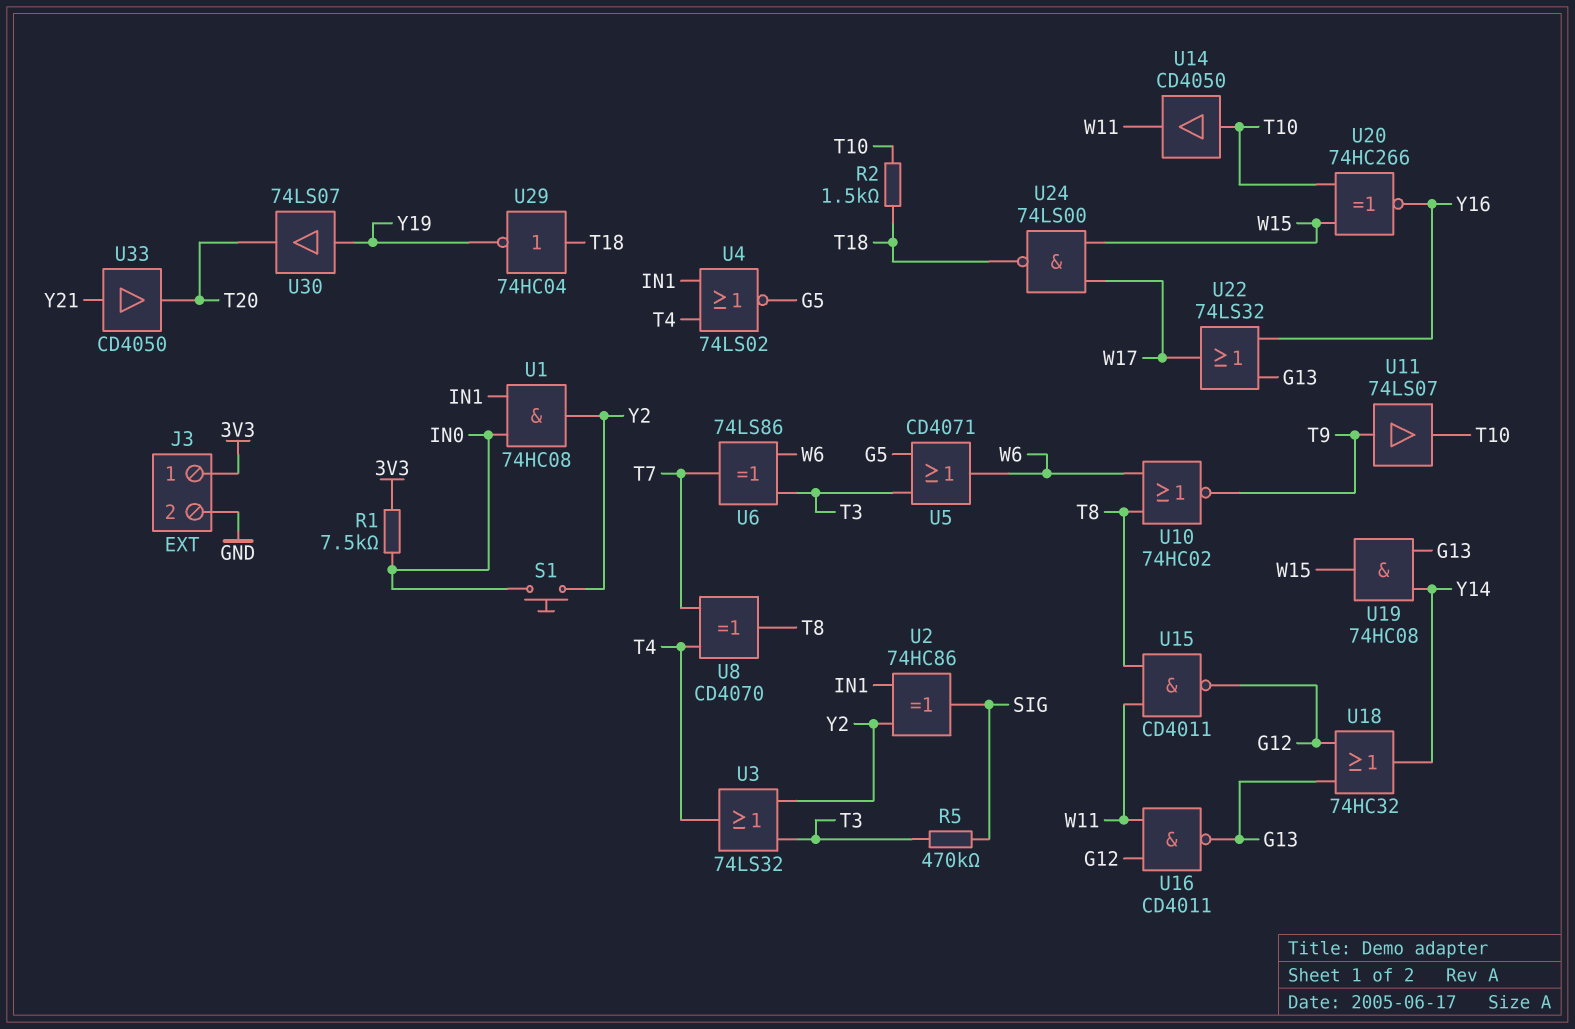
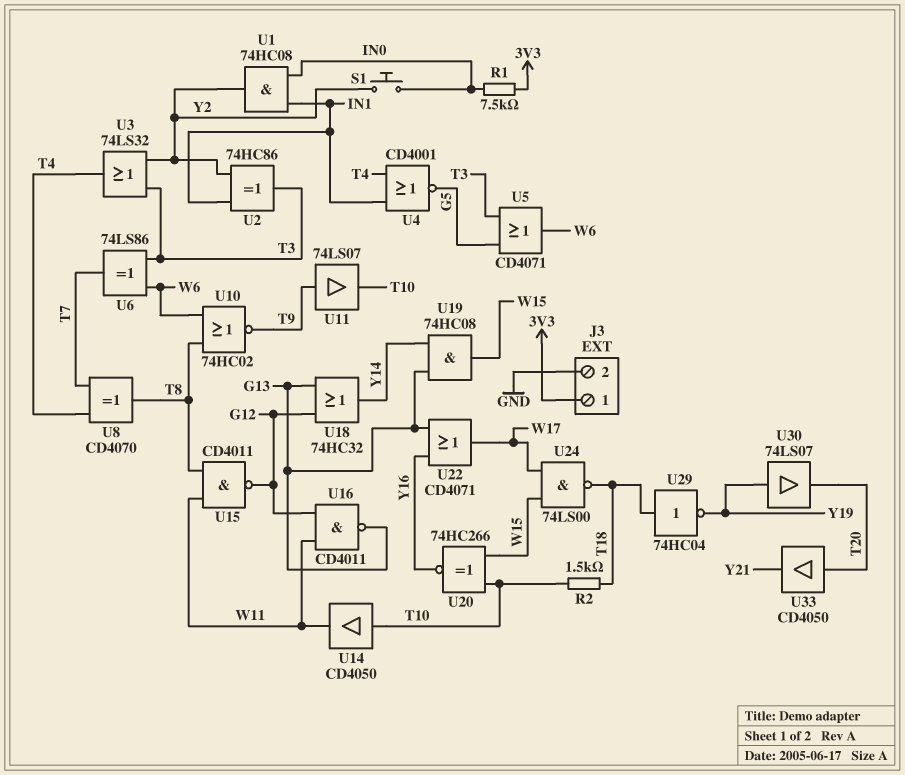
R5: 470k (SIG, T3) -> none
U2: XOR 74HC86 (in IN1, in Y2, out SIG) -> XOR 74HC86 (in IN1, in Y2, out T3)
U4: NOR 74LS02 (in IN1, in T4, out G5) -> NOR CD4001 (in IN1, in T4, out G5)
U22: OR 74LS32 (in G13, in Y16, out W17) -> OR CD4071 (in G13, in Y16, out W17)
U33: buffer CD4050 (in Y21, out T20) -> buffer CD4050 (in T20, out Y21)

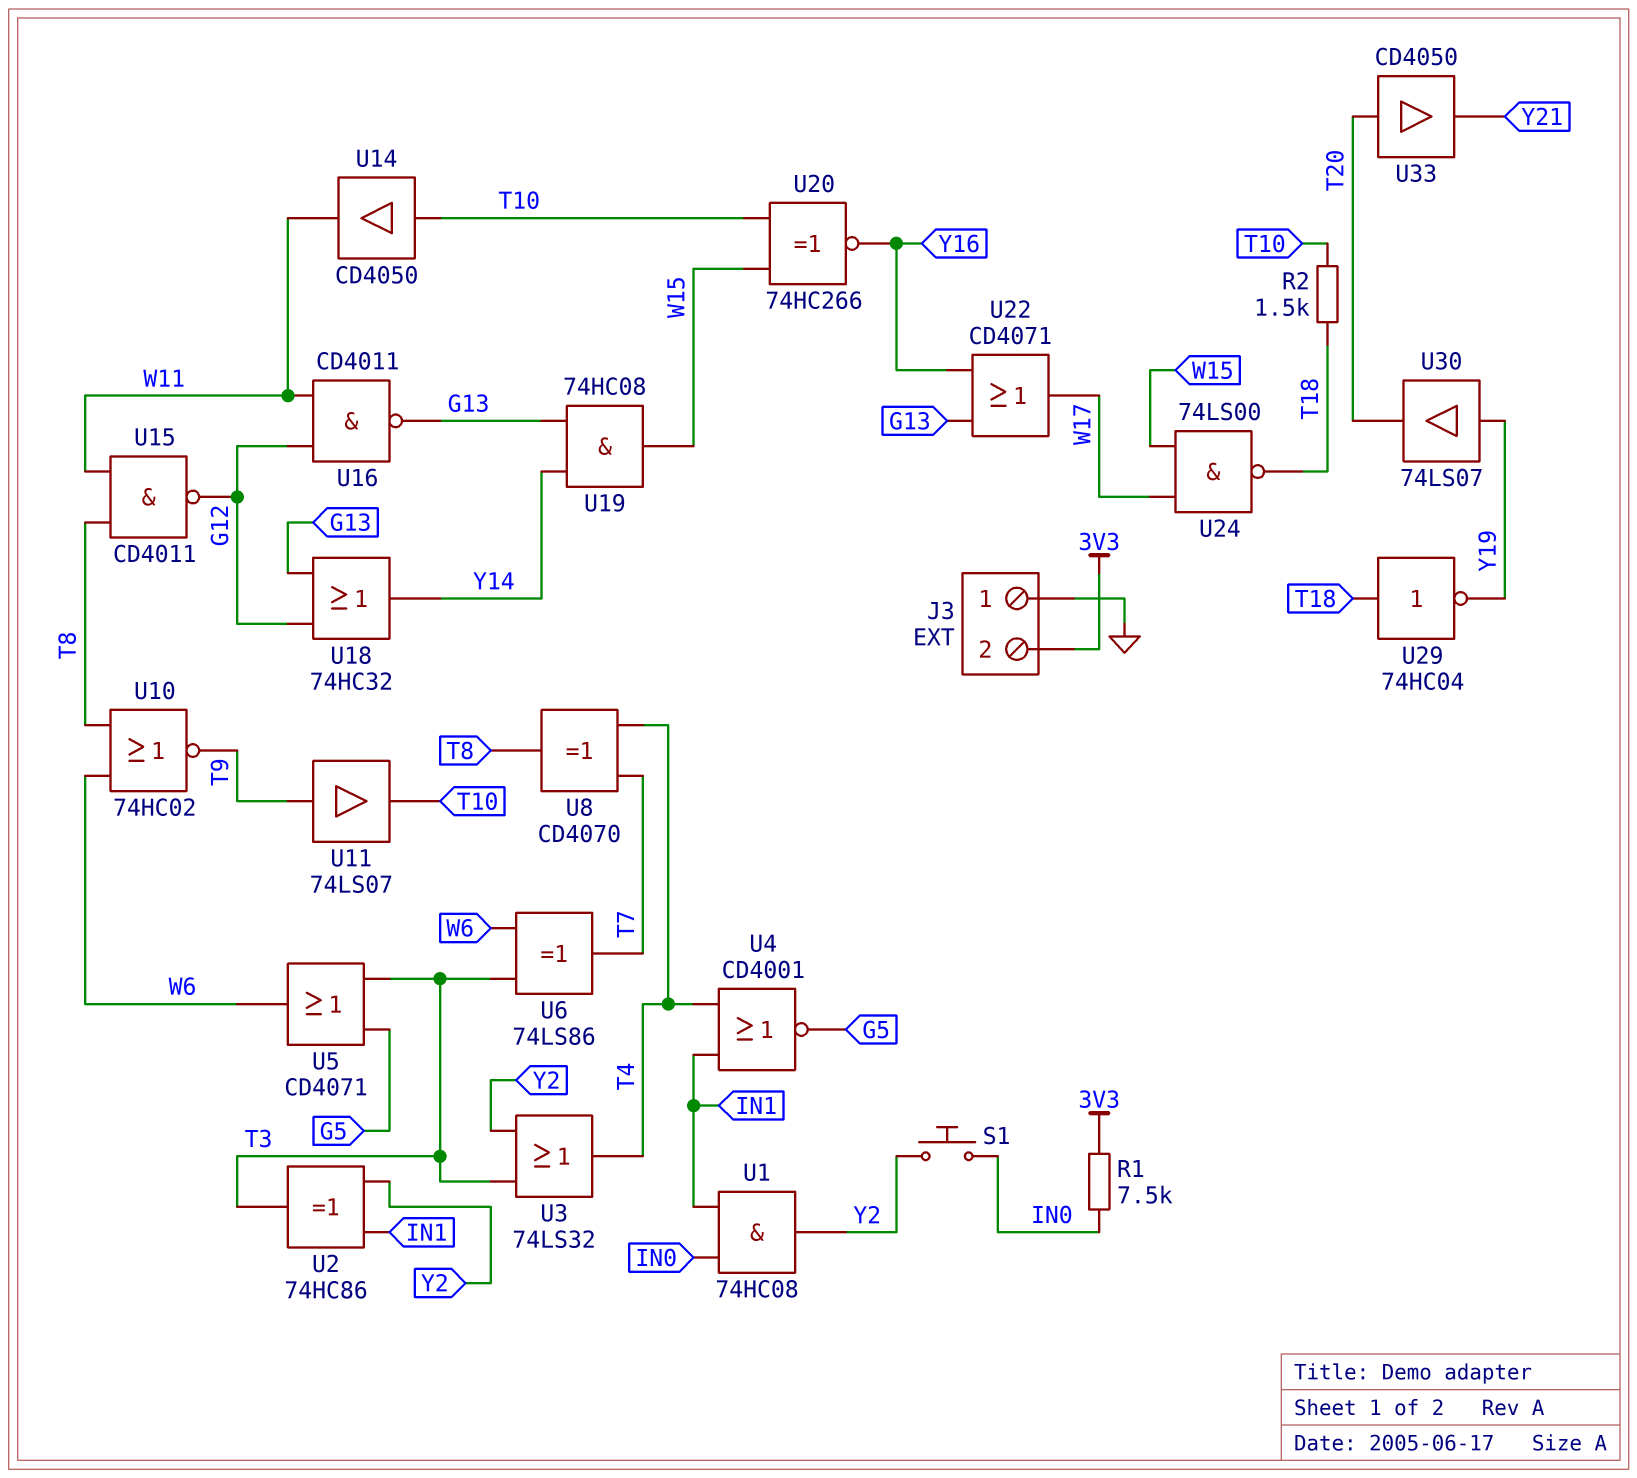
J3 pin 1: 3V3 -> GND
J3 pin 2: GND -> 3V3

